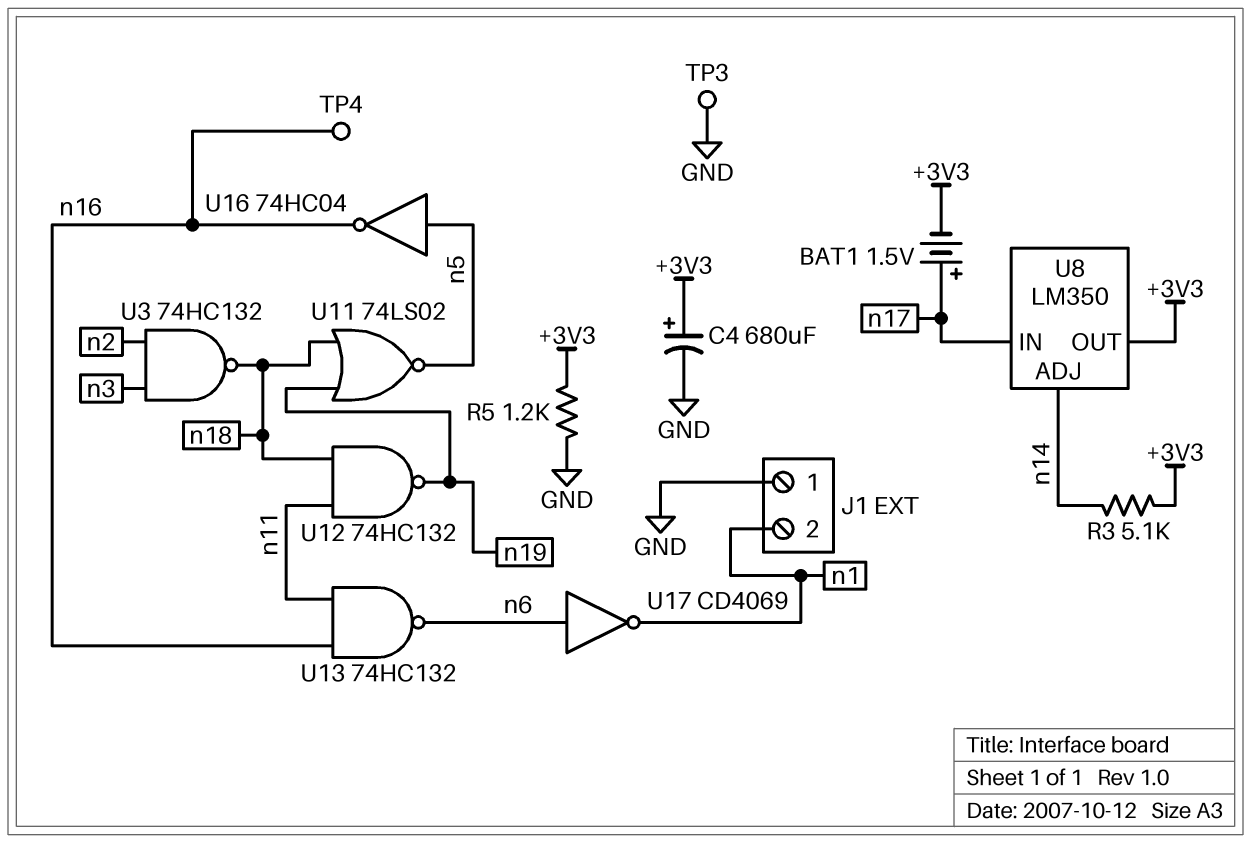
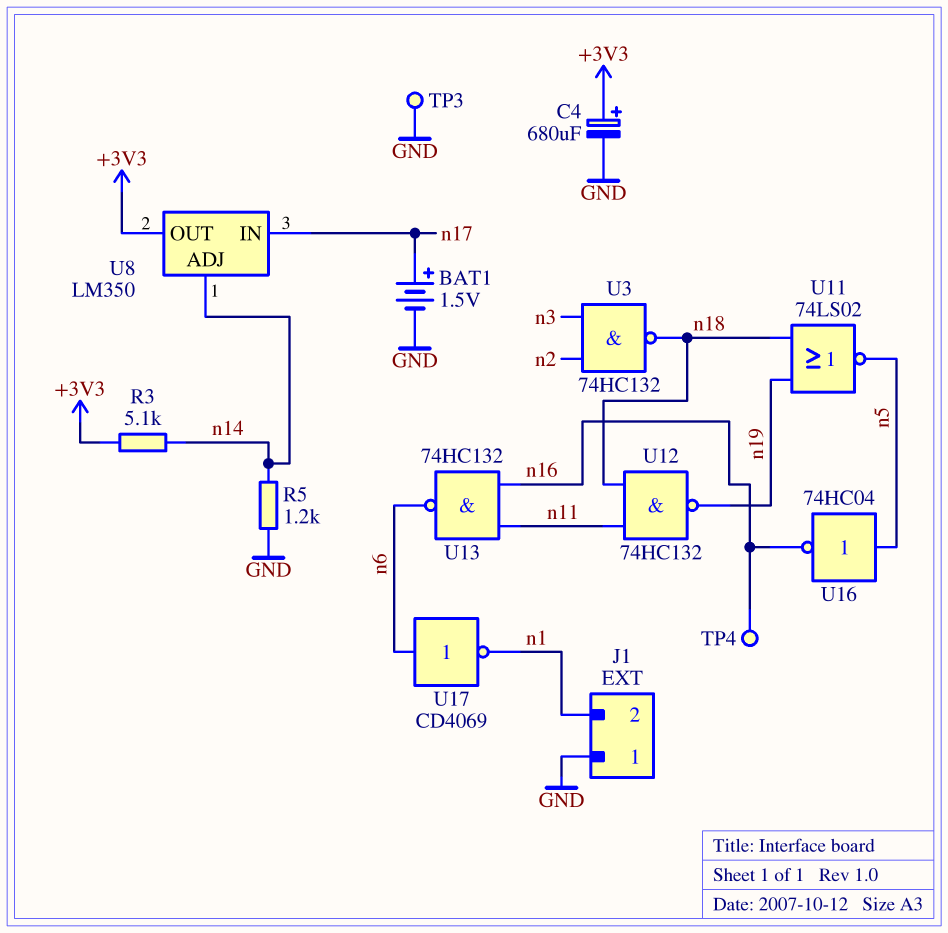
BAT1: 1.5V (plus n17, minus +3V3) -> 1.5V (plus n17, minus GND)
R5: 1.2k (+3V3, GND) -> 1.2k (GND, n14)

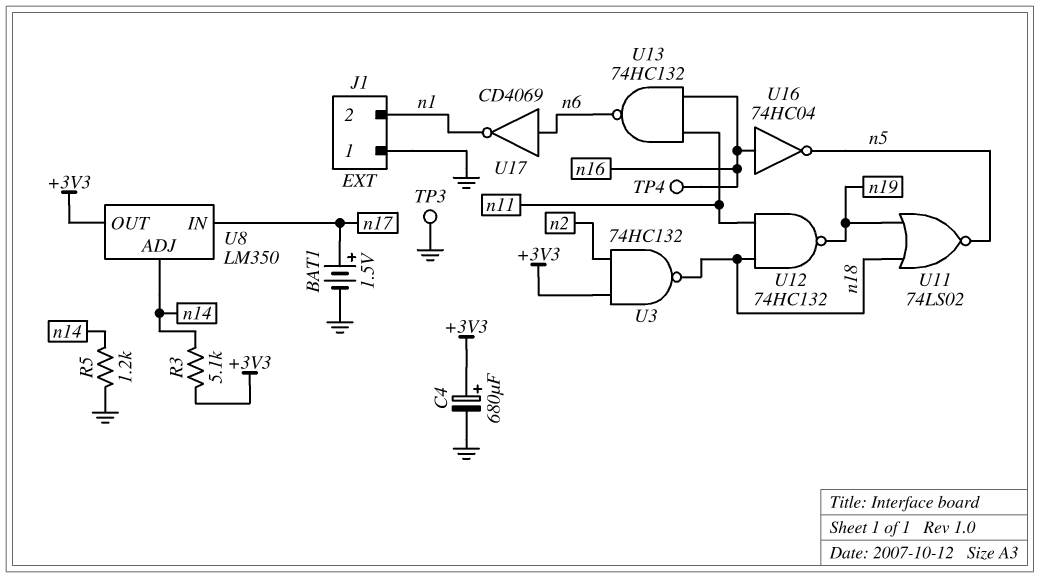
U3: NAND 74HC132 (in n2, in n3, out n18) -> NAND 74HC132 (in +3V3, in n2, out n18)
U16: NOT 74HC04 (in n5, out n16) -> NOT 74HC04 (in n16, out n5)

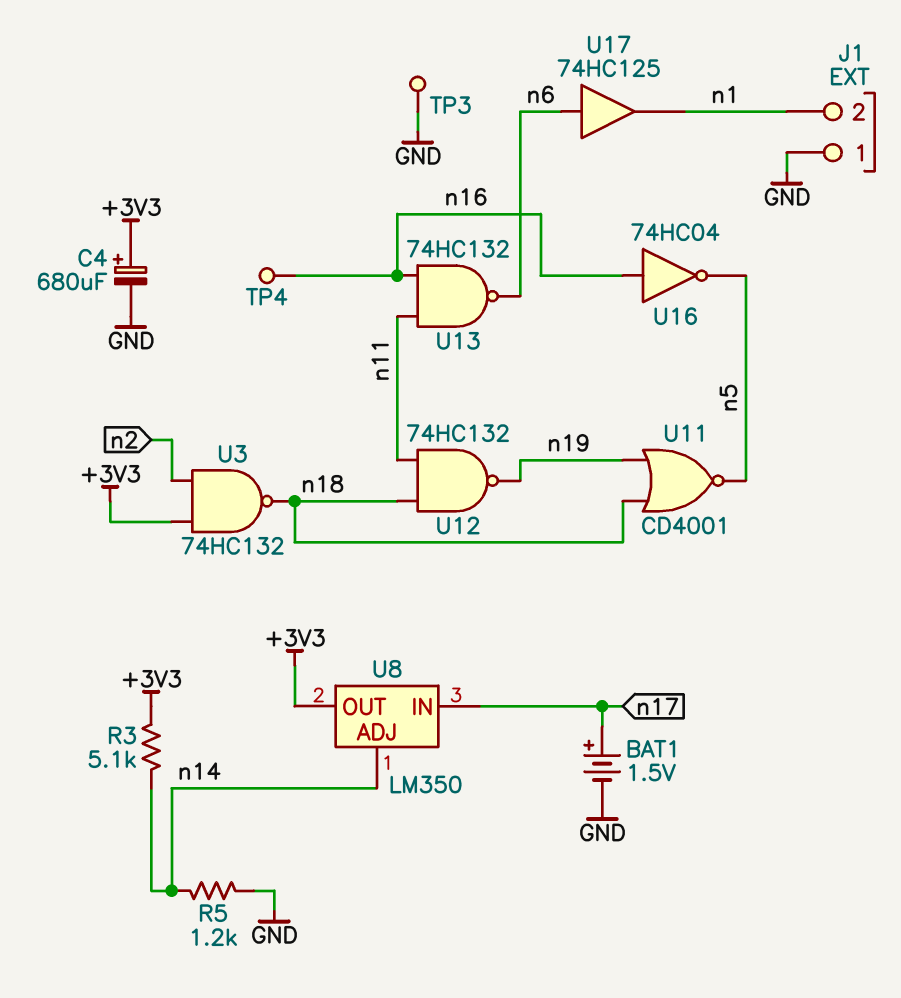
U11: NOR 74LS02 (in n18, in n19, out n5) -> NOR CD4001 (in n18, in n19, out n5)
U17: NOT CD4069 (in n6, out n1) -> buffer 74HC125 (in n6, out n1)

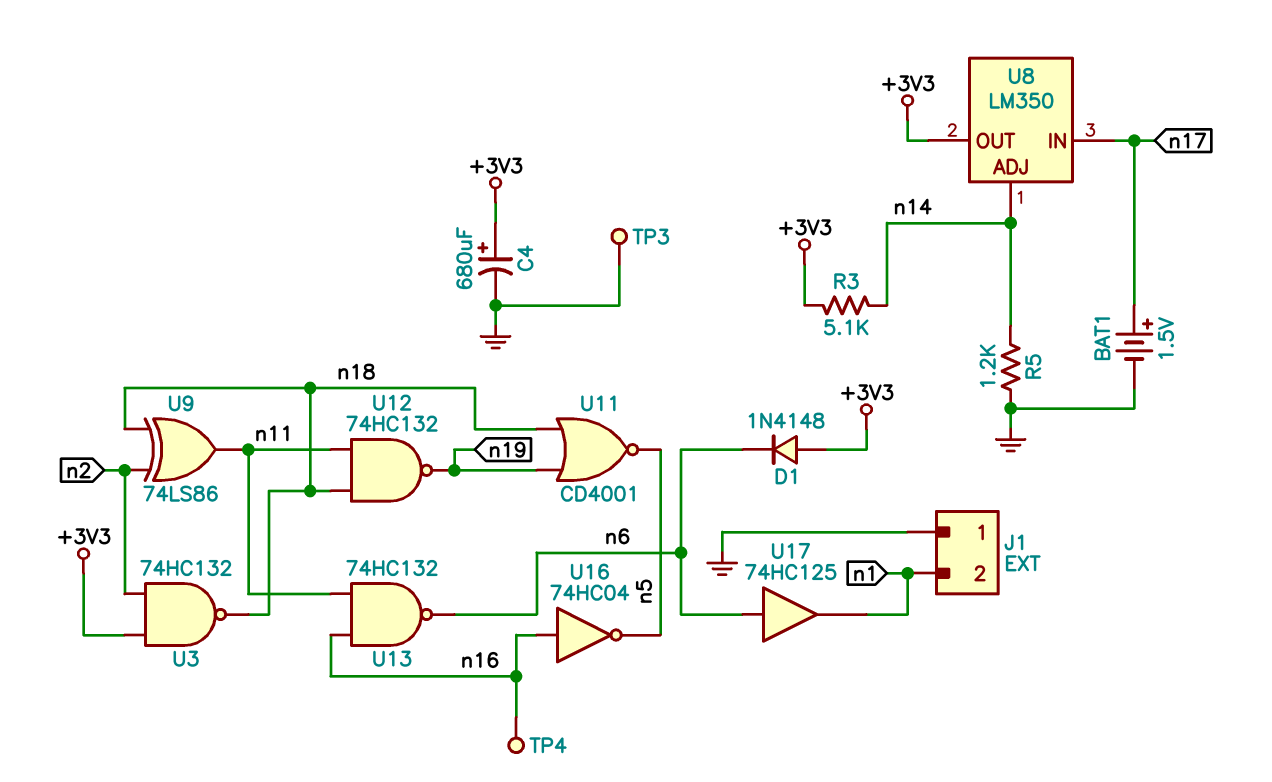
D1: none -> diode 1N4148 (A +3V3, K n6)
U9: none -> XOR 74LS86 (in n2, in n18, out n11)

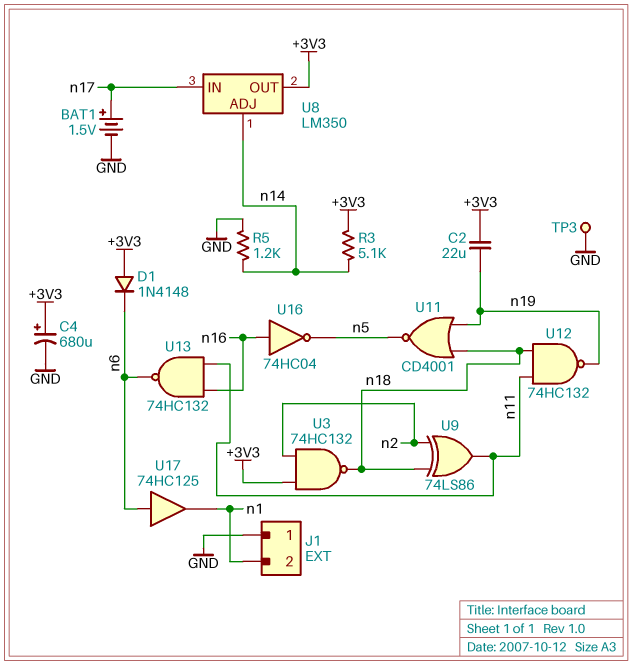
C2: none -> 22uF (+3V3, n19)
TP4: test point (n16) -> none

